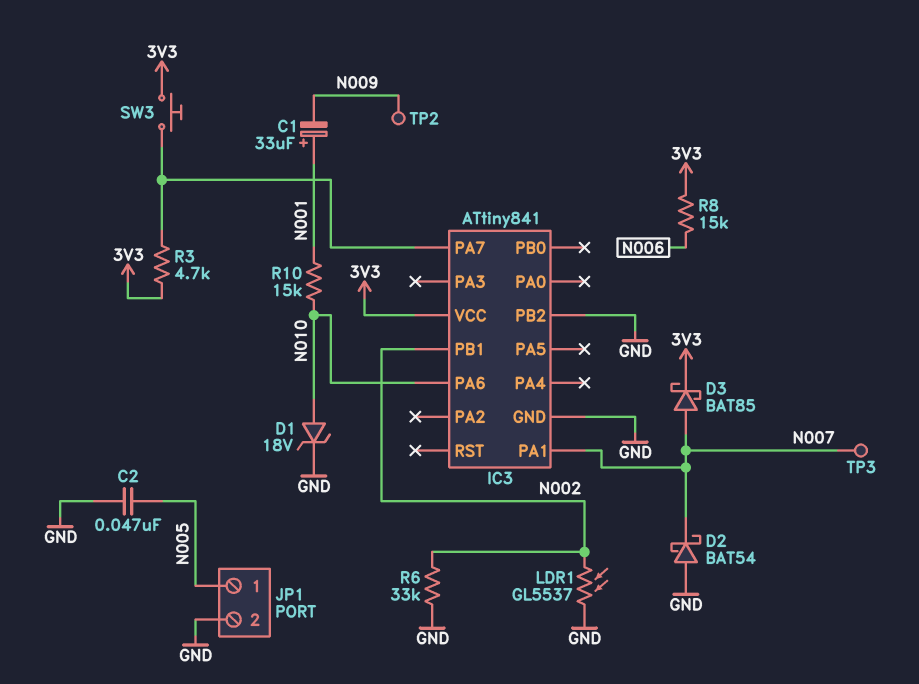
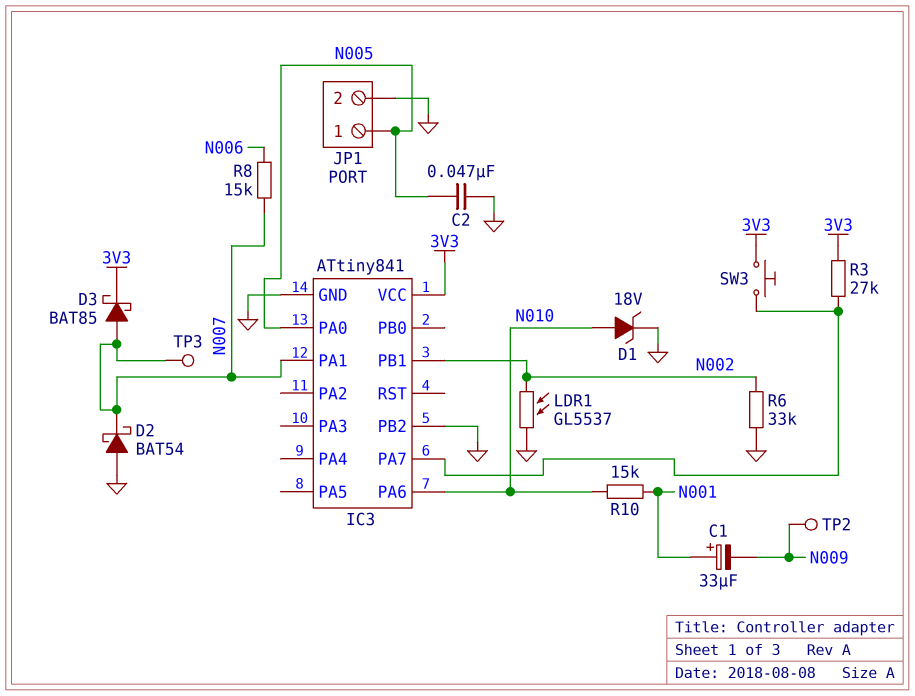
IC3 pin PA0: none -> N005
R3: 4.7k (3V3, IC3/PA7) -> 27k (3V3, IC3/PA7)
R8: 15k (3V3, N006) -> 15k (N006, N007)

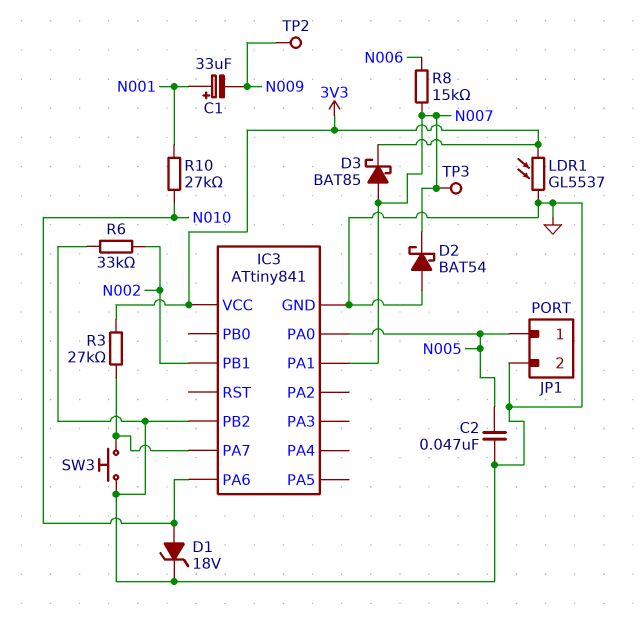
LDR1: GL5537 (GND, N002) -> GL5537 (3V3, GND)
R10: 15k (N001, N010) -> 27k (N001, N010)
SW3: button (3V3, IC3/PA7) -> button (GND, IC3/PA7)

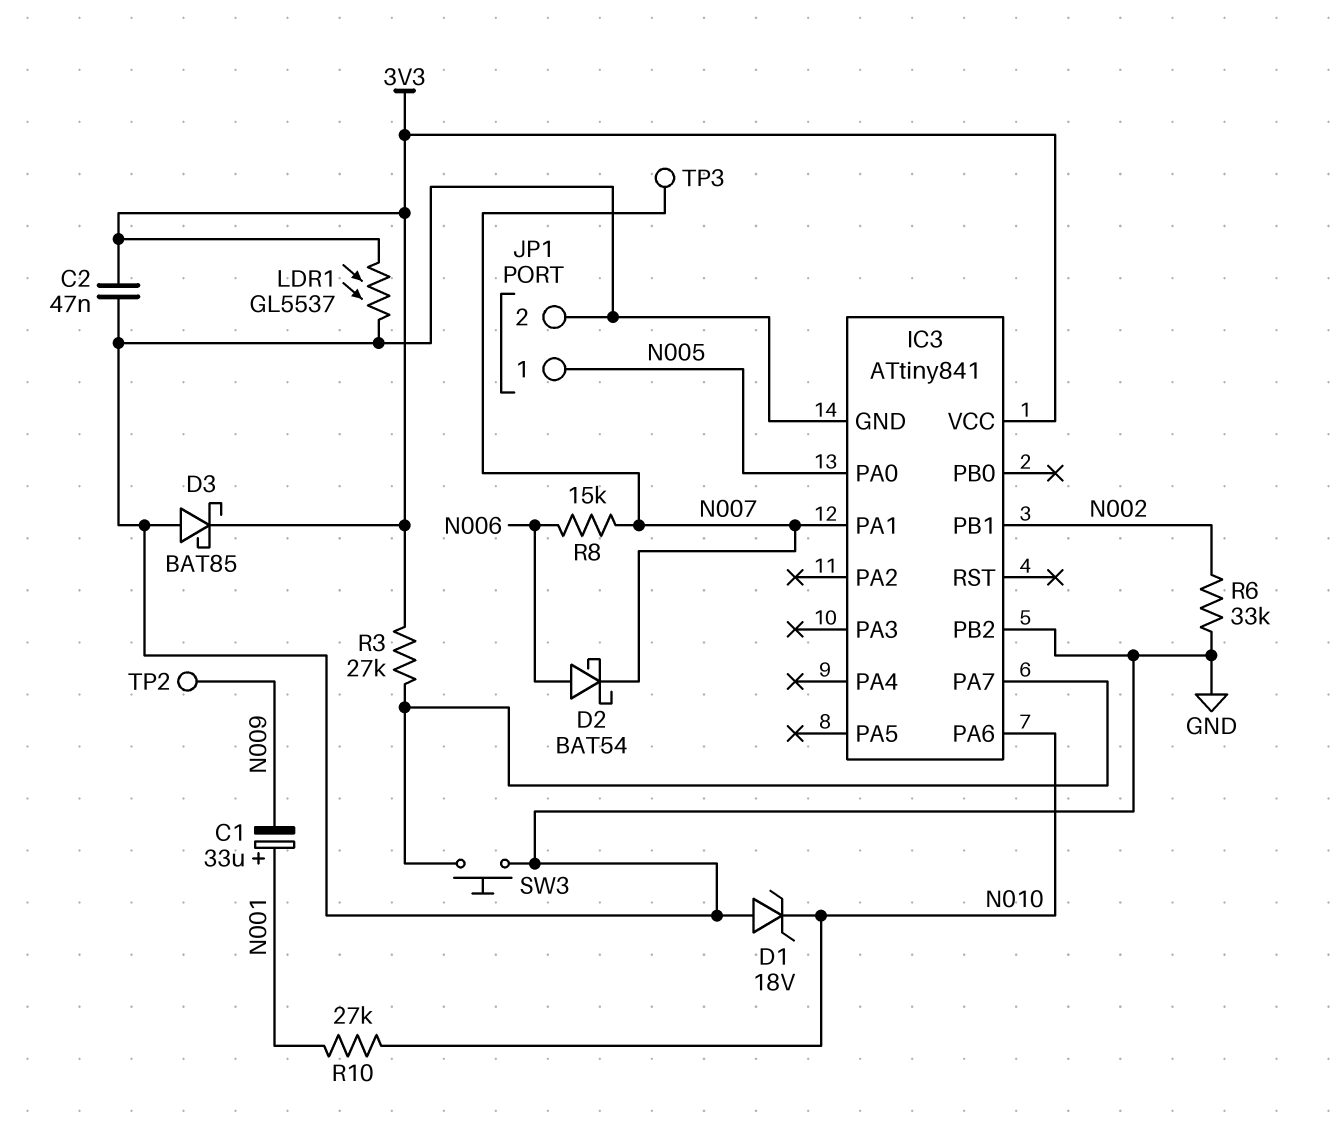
C2: 47nF (GND, N005) -> 47nF (3V3, GND)
D1: zener 18V (A N010, K GND) -> zener 18V (A GND, K N010)
D2: schottky BAT54 (A GND, K N007) -> schottky BAT54 (A N006, K N007)
D3: schottky BAT85 (A N007, K 3V3) -> schottky BAT85 (A GND, K 3V3)

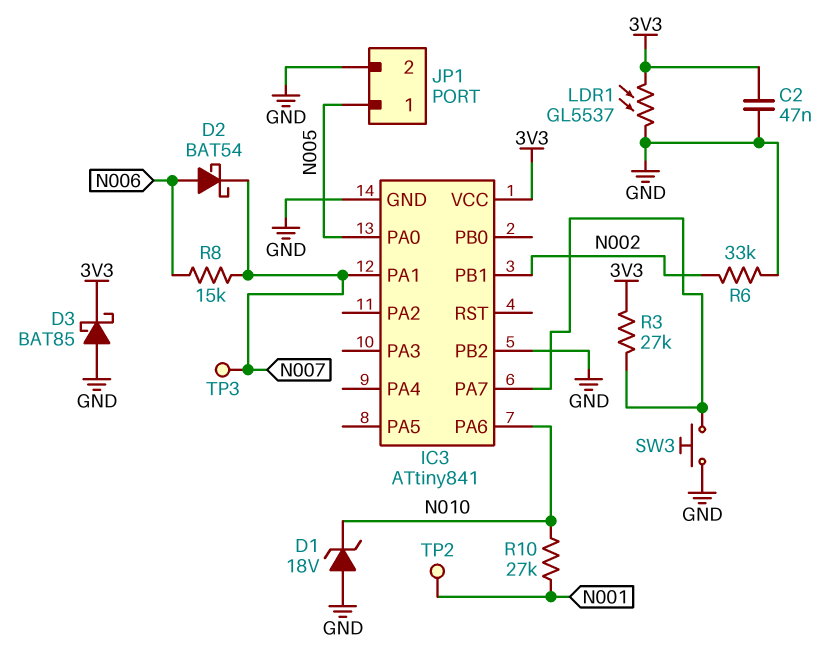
C1: 33uF (plus N001, minus N009) -> none
TP2: test point (N009) -> test point (N001)

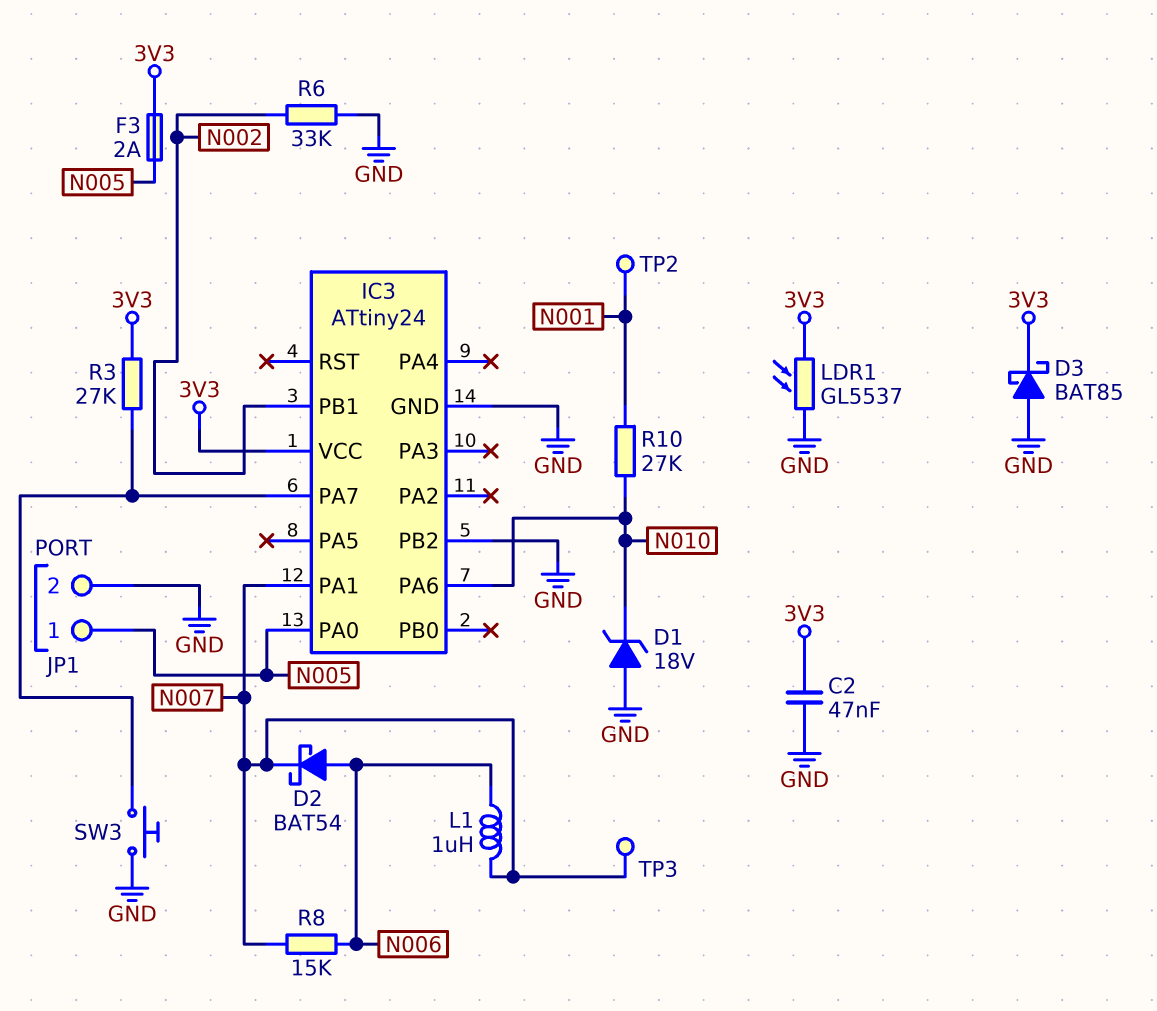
F3: none -> 2A (3V3, N005)
IC3: ATtiny841 -> ATtiny24
L1: none -> 1uH (N006, N007)

